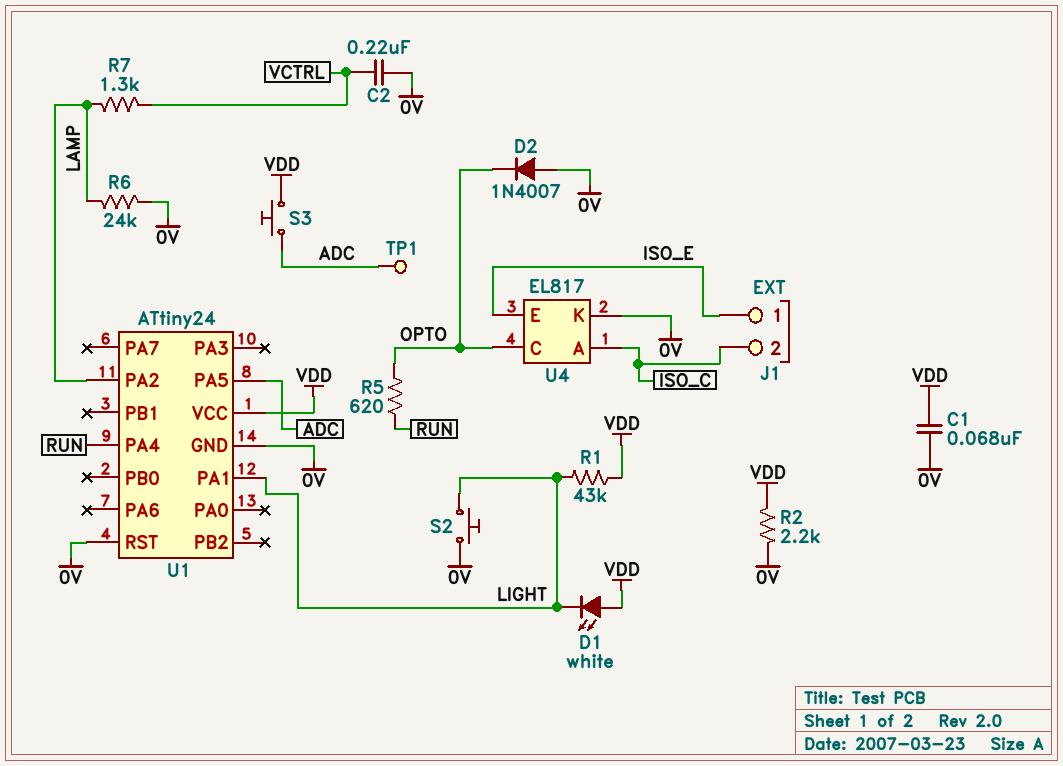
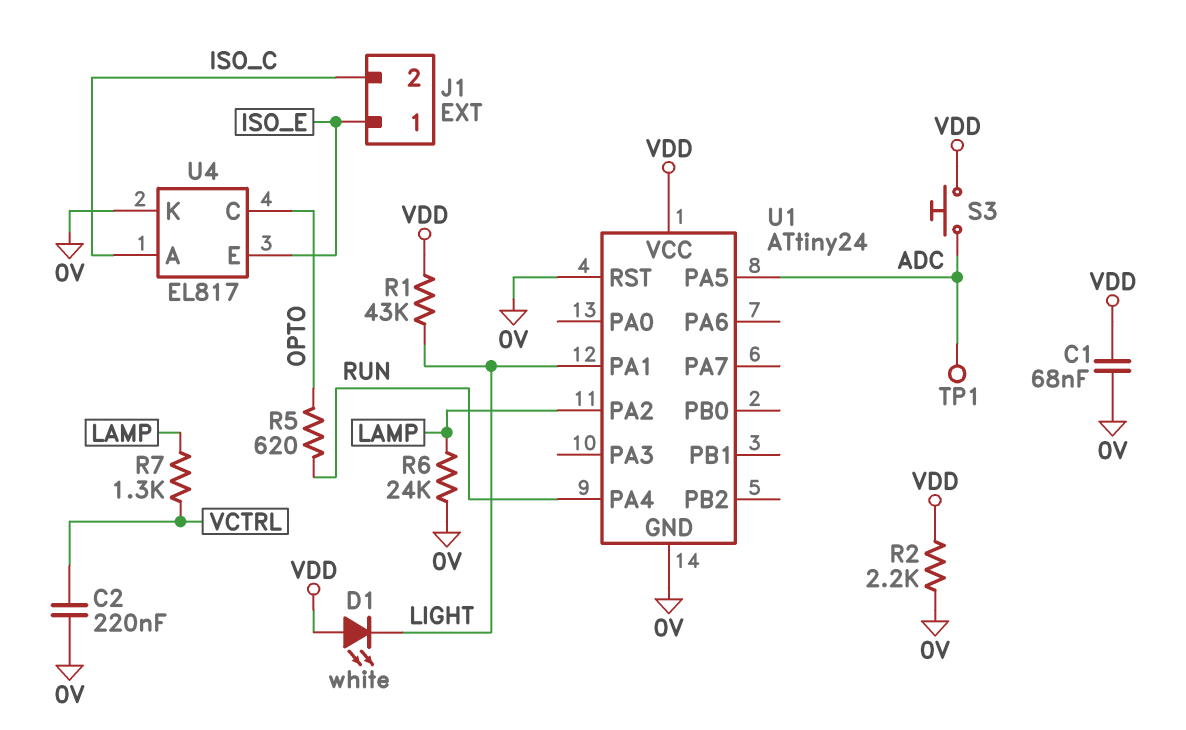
D2: diode 1N4007 (A 0V, K OPTO) -> none
S2: button (0V, LIGHT) -> none

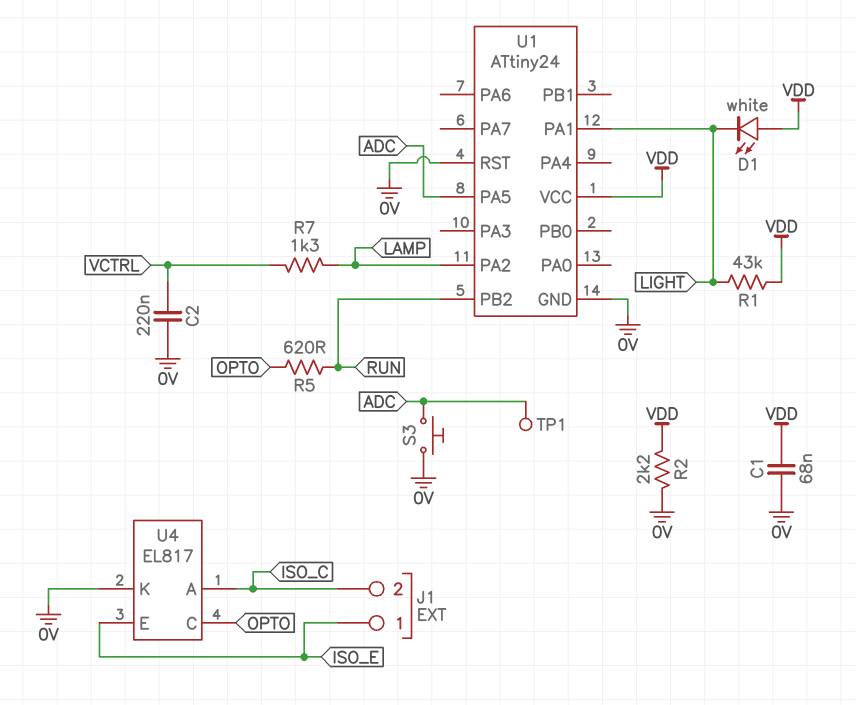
R6: 24k (0V, LAMP) -> none
S3: button (ADC, VDD) -> button (0V, ADC)
U1 pin PA4: RUN -> none
U1 pin PB2: none -> RUN

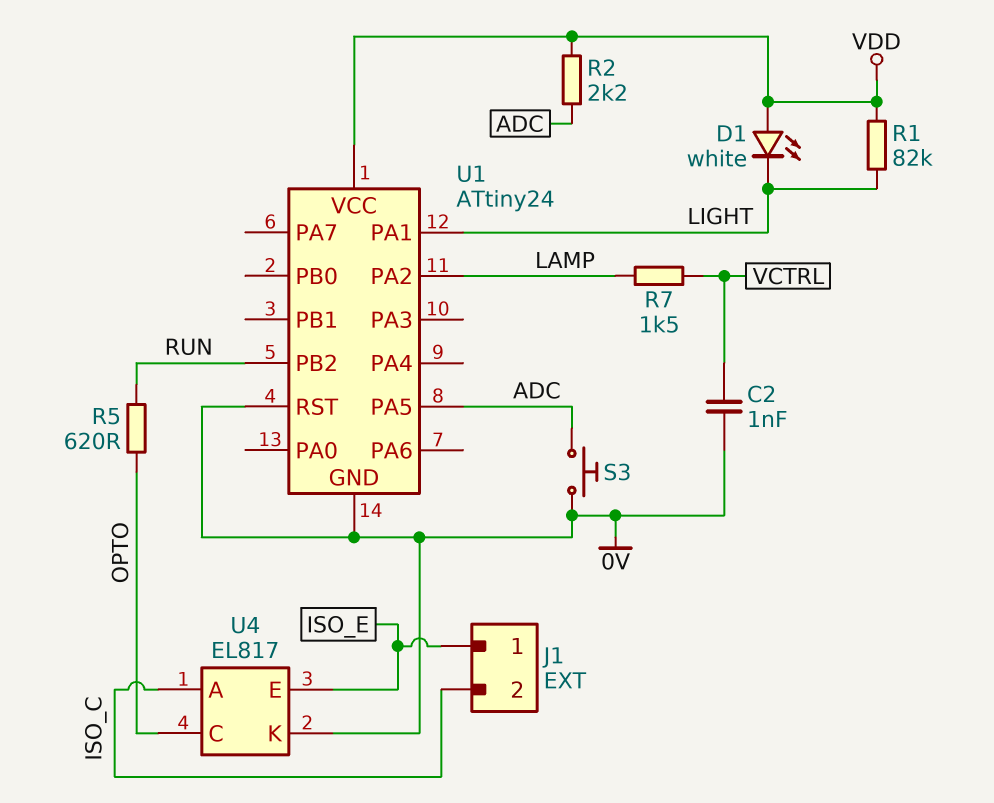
C1: 68nF (0V, VDD) -> none
C2: 220nF (0V, VCTRL) -> 1nF (0V, VCTRL)
R1: 43k (LIGHT, VDD) -> 82k (LIGHT, VDD)
R2: 2.2k (0V, VDD) -> 2.2k (ADC, VDD)
R7: 1.3k (LAMP, VCTRL) -> 1.5k (LAMP, VCTRL)
TP1: test point (ADC) -> none

